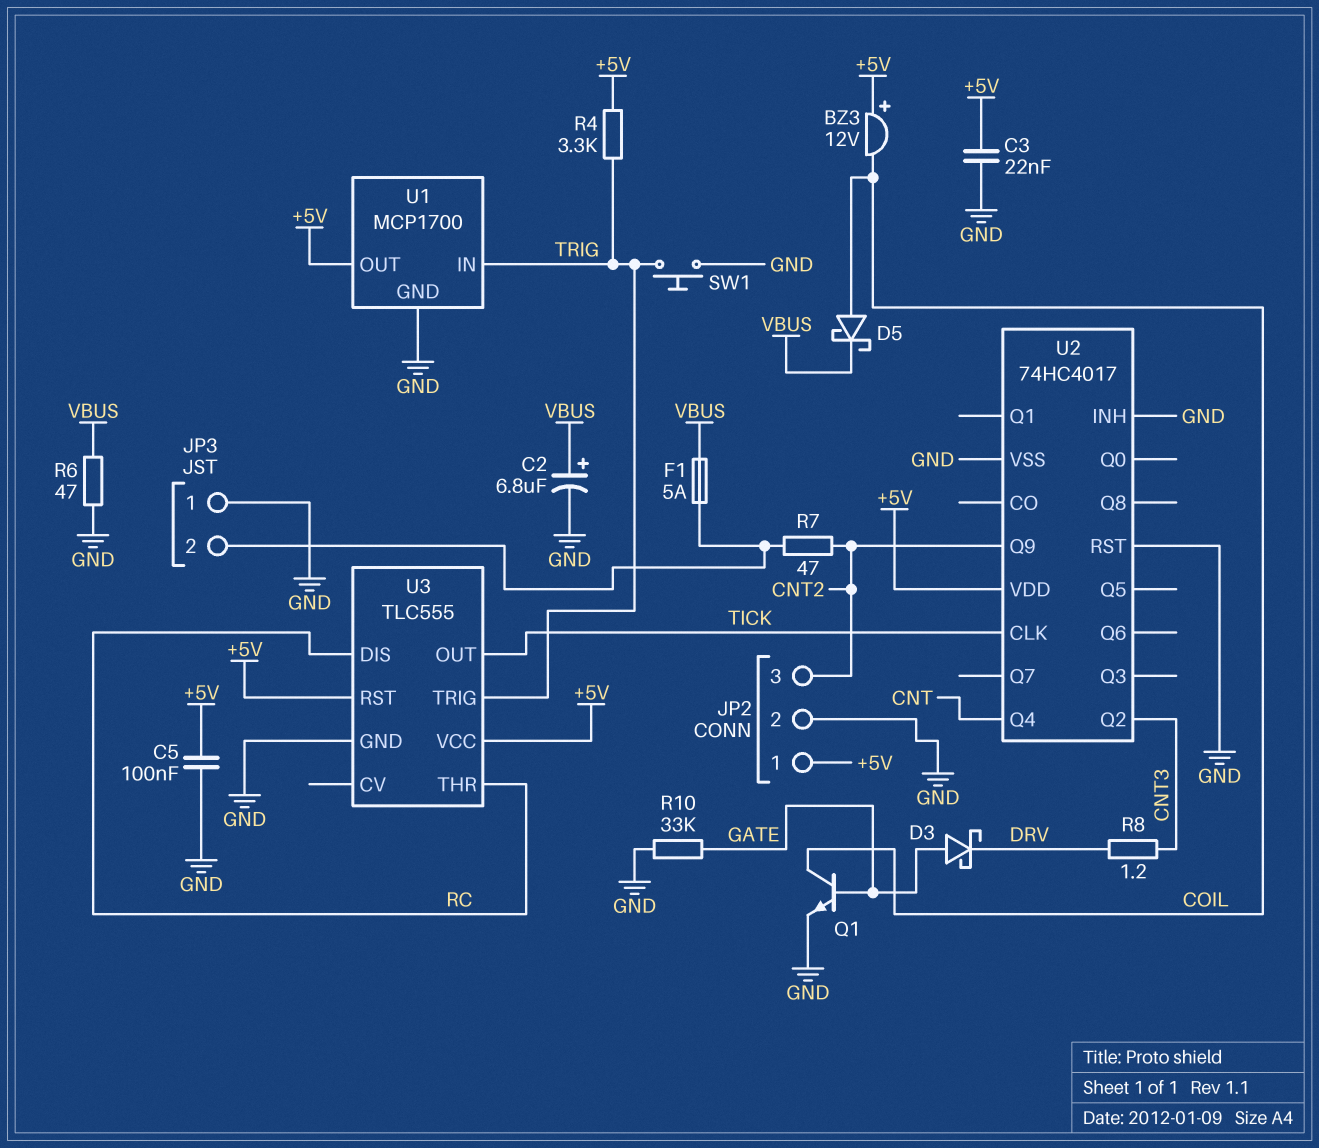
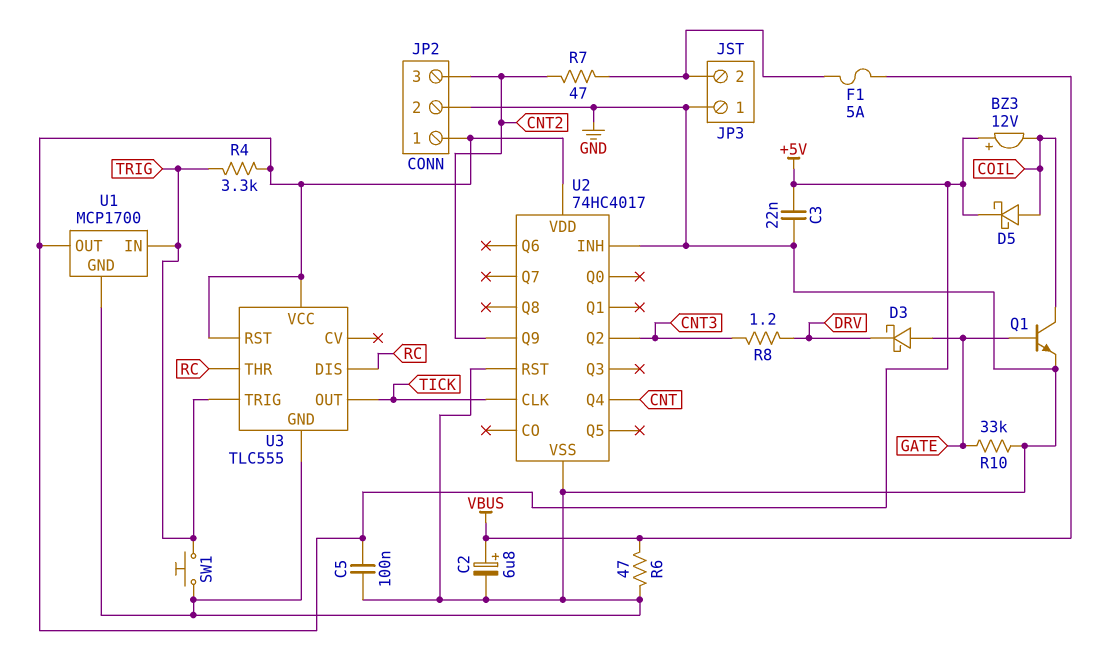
D5: schottky (A COIL, K VBUS) -> schottky (A COIL, K +5V)

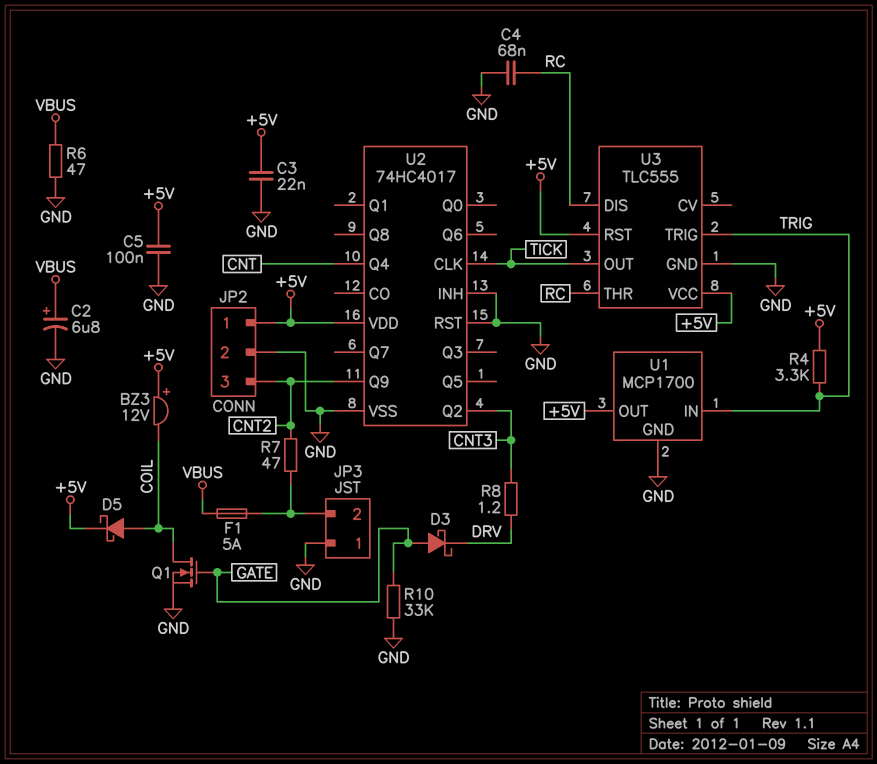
C4: none -> 68nF (GND, RC)
Q1: NPN (B GATE, C COIL, E GND) -> NMOS (G GATE, D COIL, S GND)
SW1: button (GND, TRIG) -> none

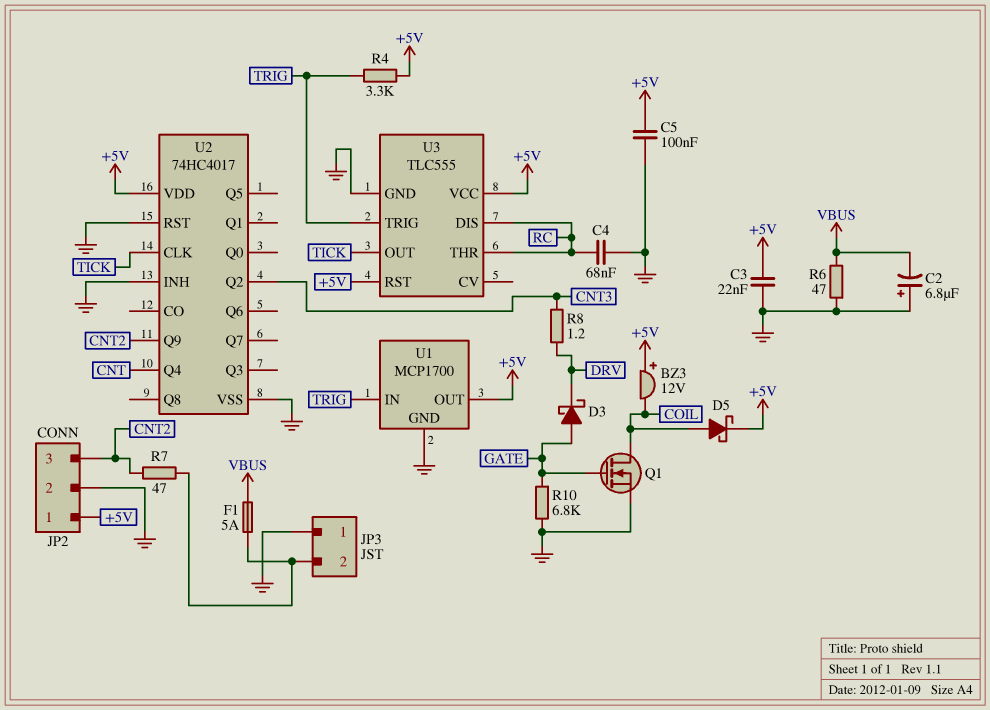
C2: 6.8uF (plus VBUS, minus GND) -> 6.8uF (plus GND, minus VBUS)
R10: 33k (GATE, GND) -> 6.8k (GATE, GND)

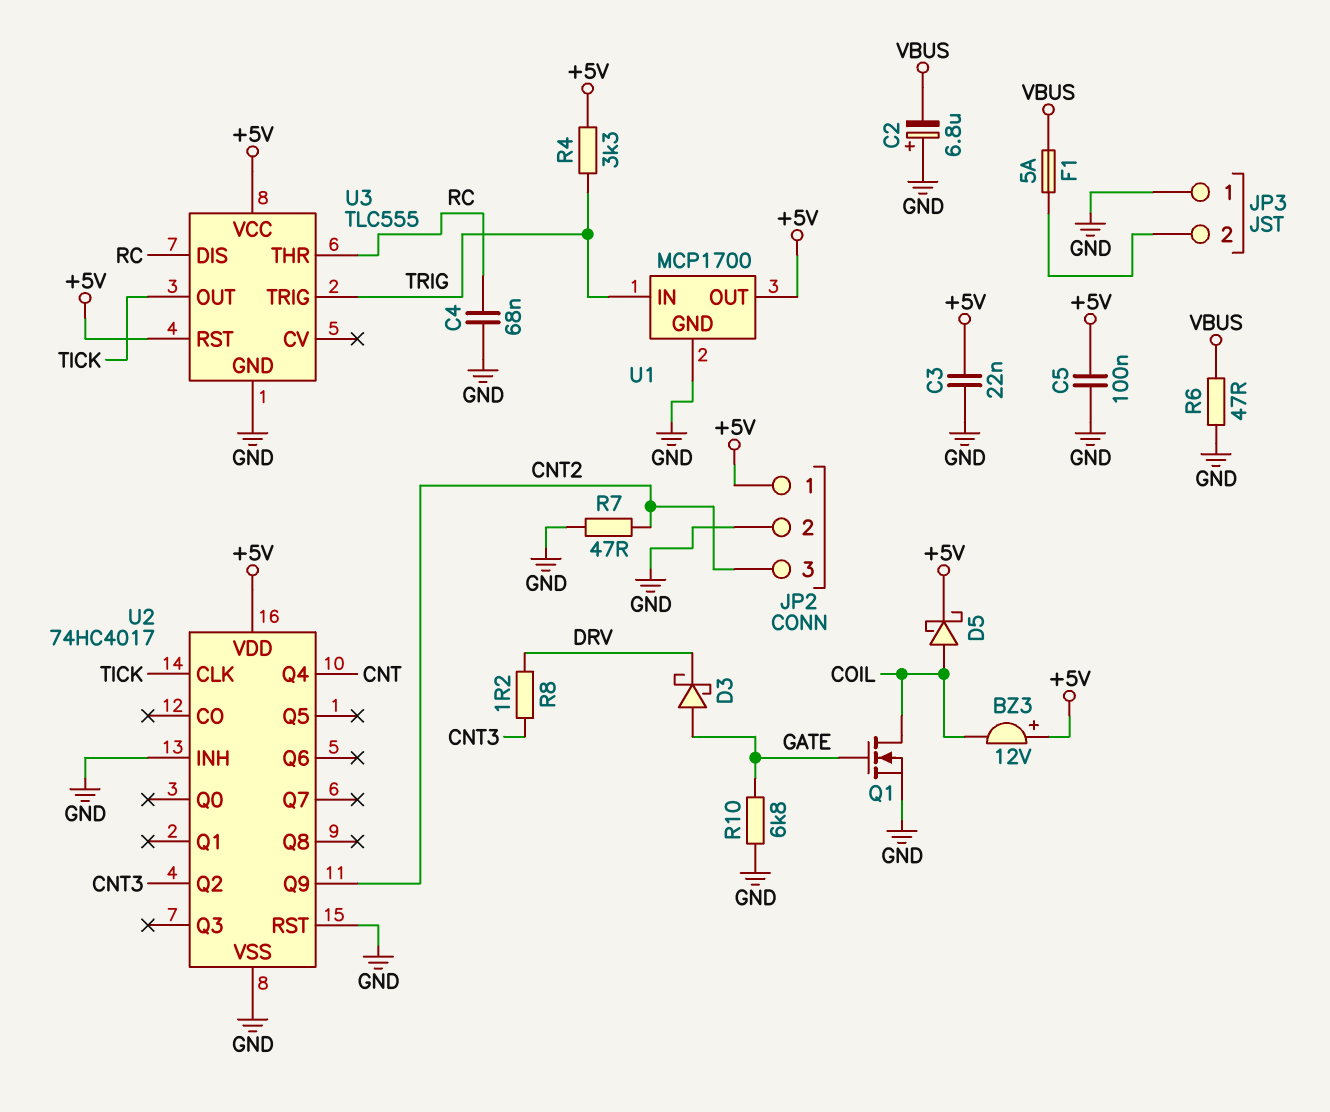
R7: 47 (CNT2, JP3/2) -> 47 (CNT2, GND)

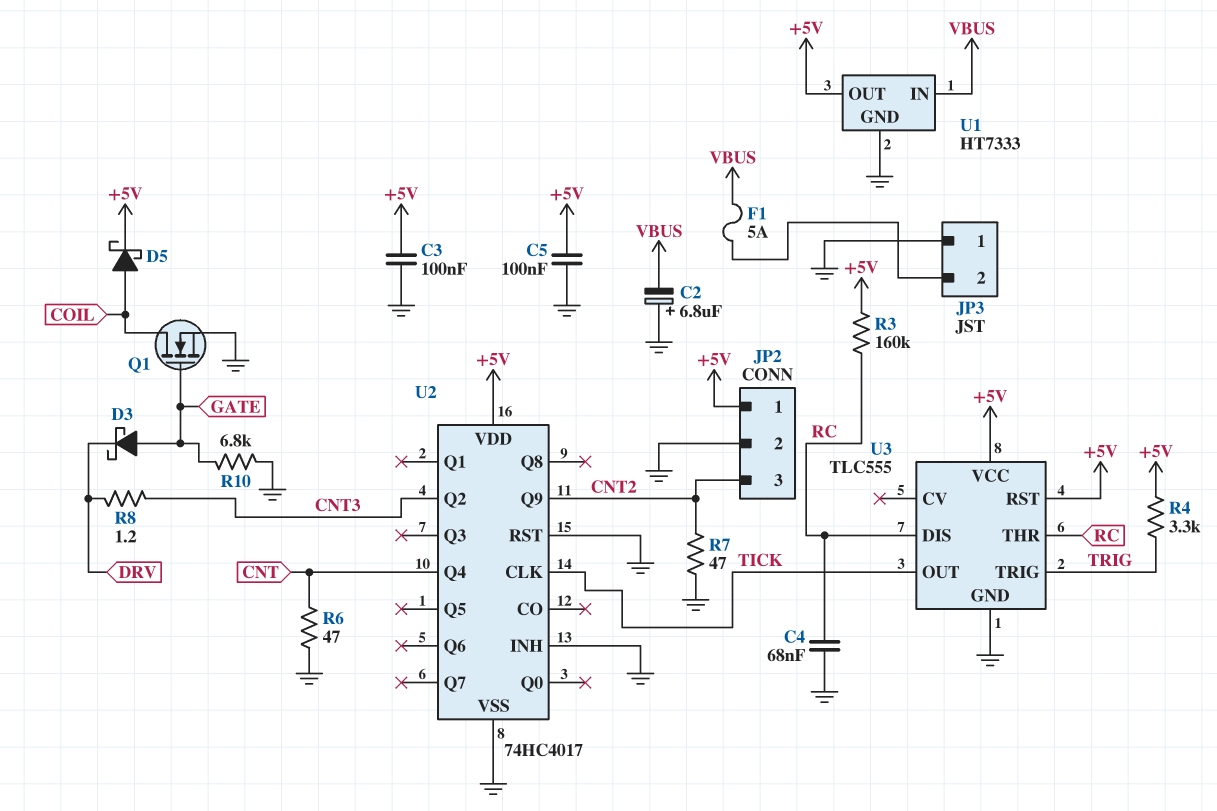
BZ3: buzzer 12V (plus +5V, minus COIL) -> none
C3: 22nF (+5V, GND) -> 100nF (+5V, GND)
R3: none -> 160k (+5V, RC)
R6: 47 (GND, VBUS) -> 47 (CNT, GND)
U1: MCP1700 -> HT7333
U1 pin IN: TRIG -> VBUS

